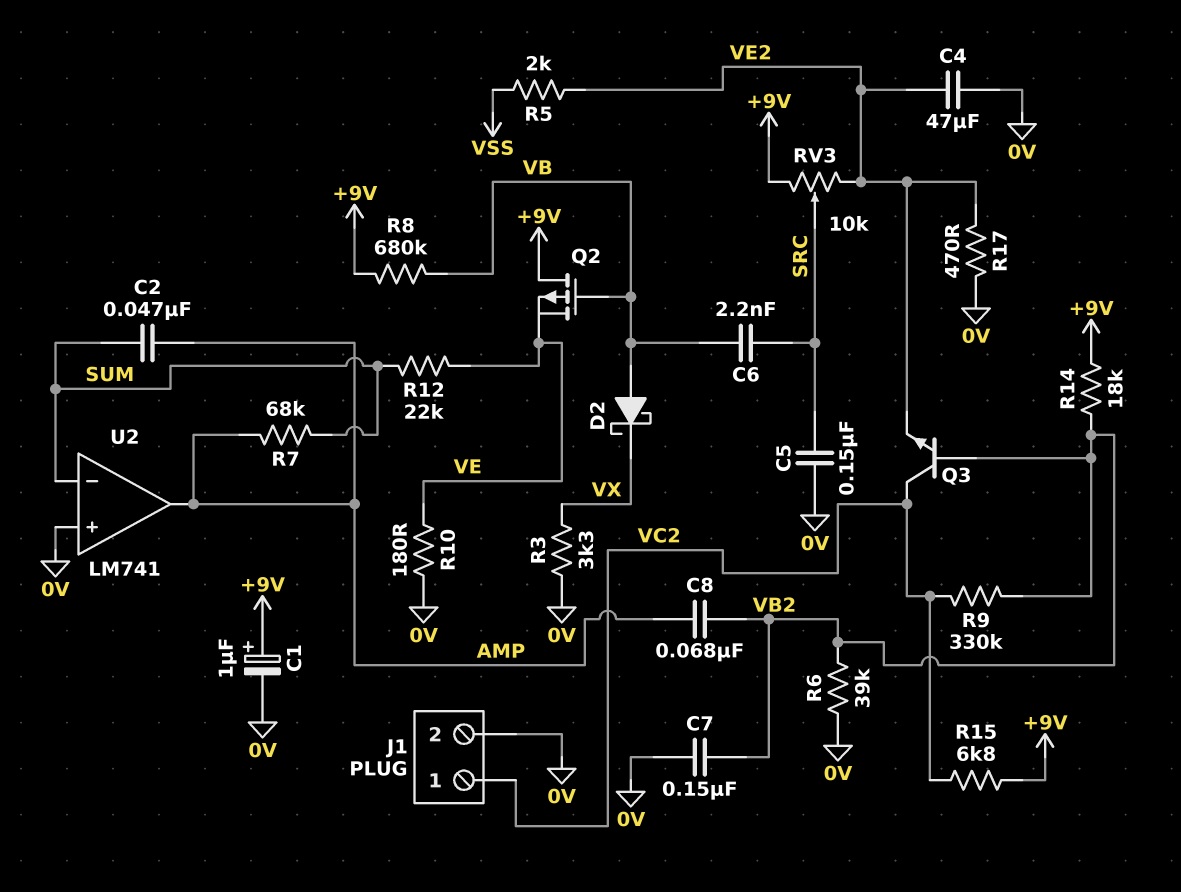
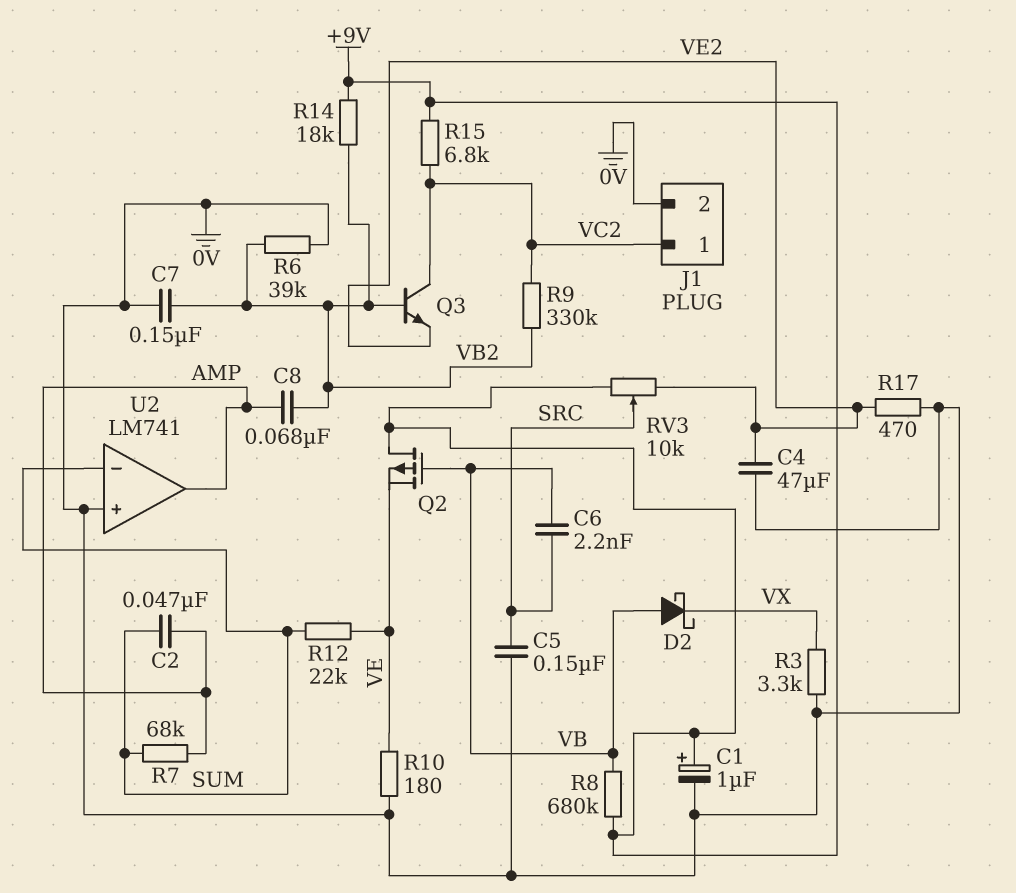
R5: 2k (VE2, VSS) -> none

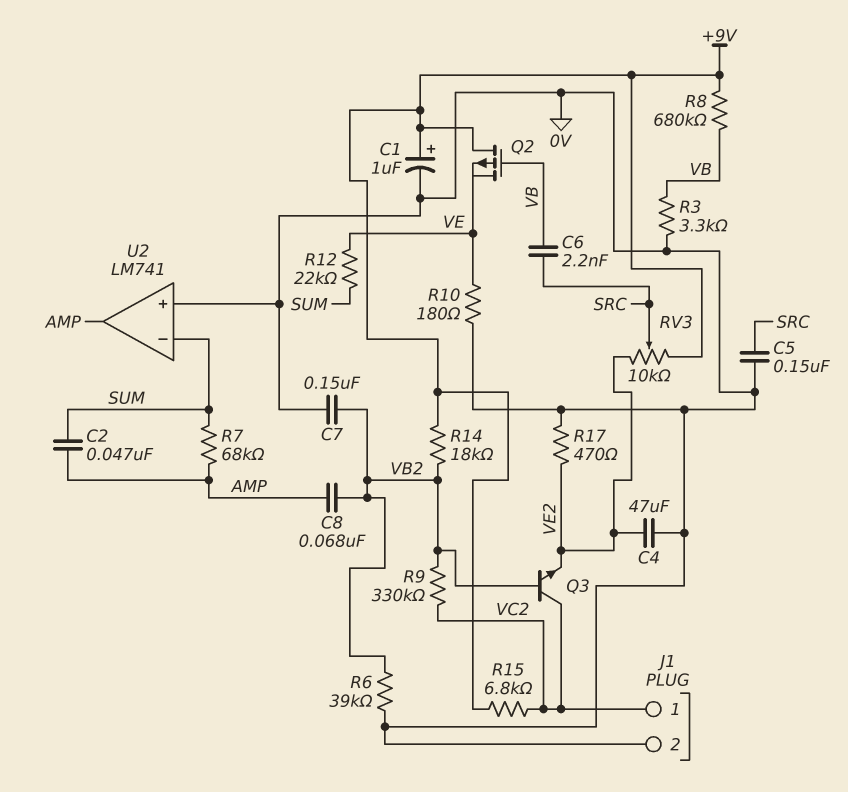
D2: schottky (A VB, K VX) -> none
R3: 3.3k (0V, VX) -> 3.3k (0V, VB)

